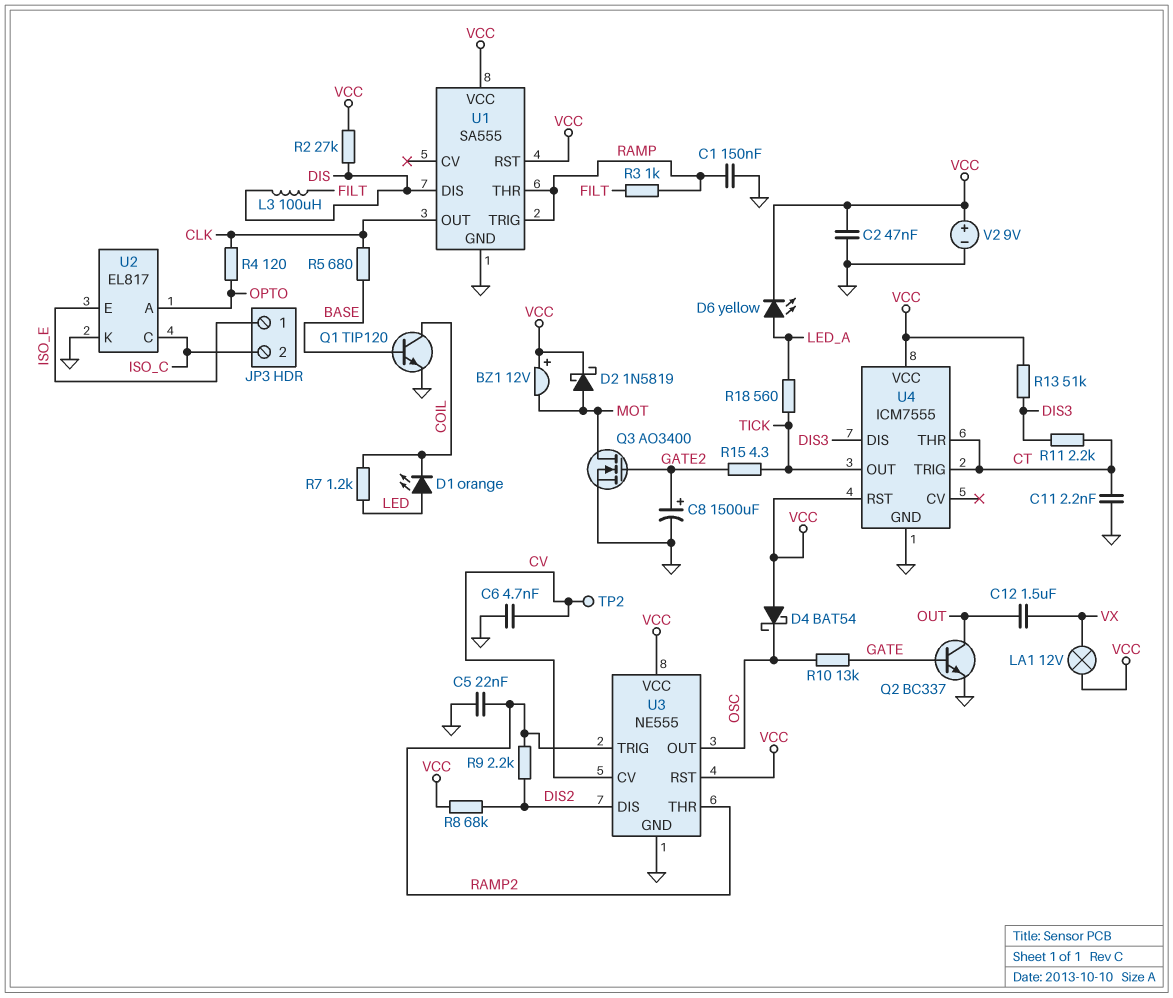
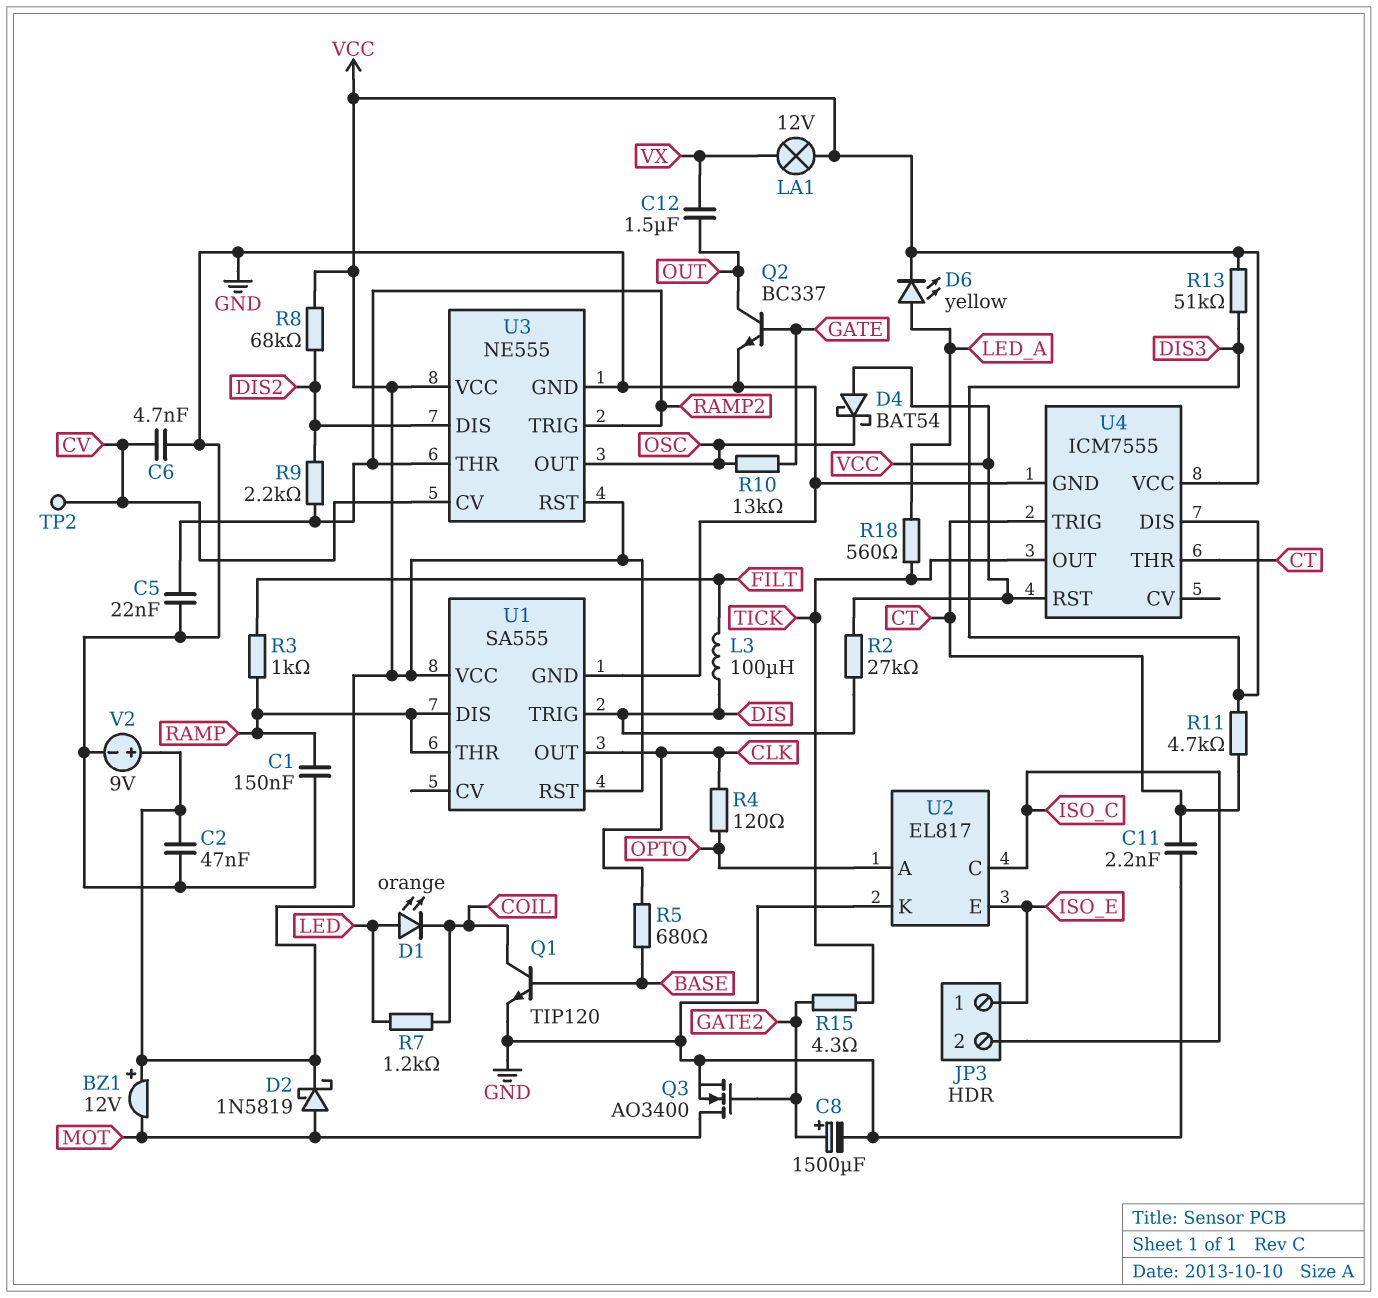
R11: 2.2k (CT, DIS3) -> 4.7k (CT, DIS3)
U1 pin DIS: DIS -> RAMP
U1 pin TRIG: RAMP -> DIS

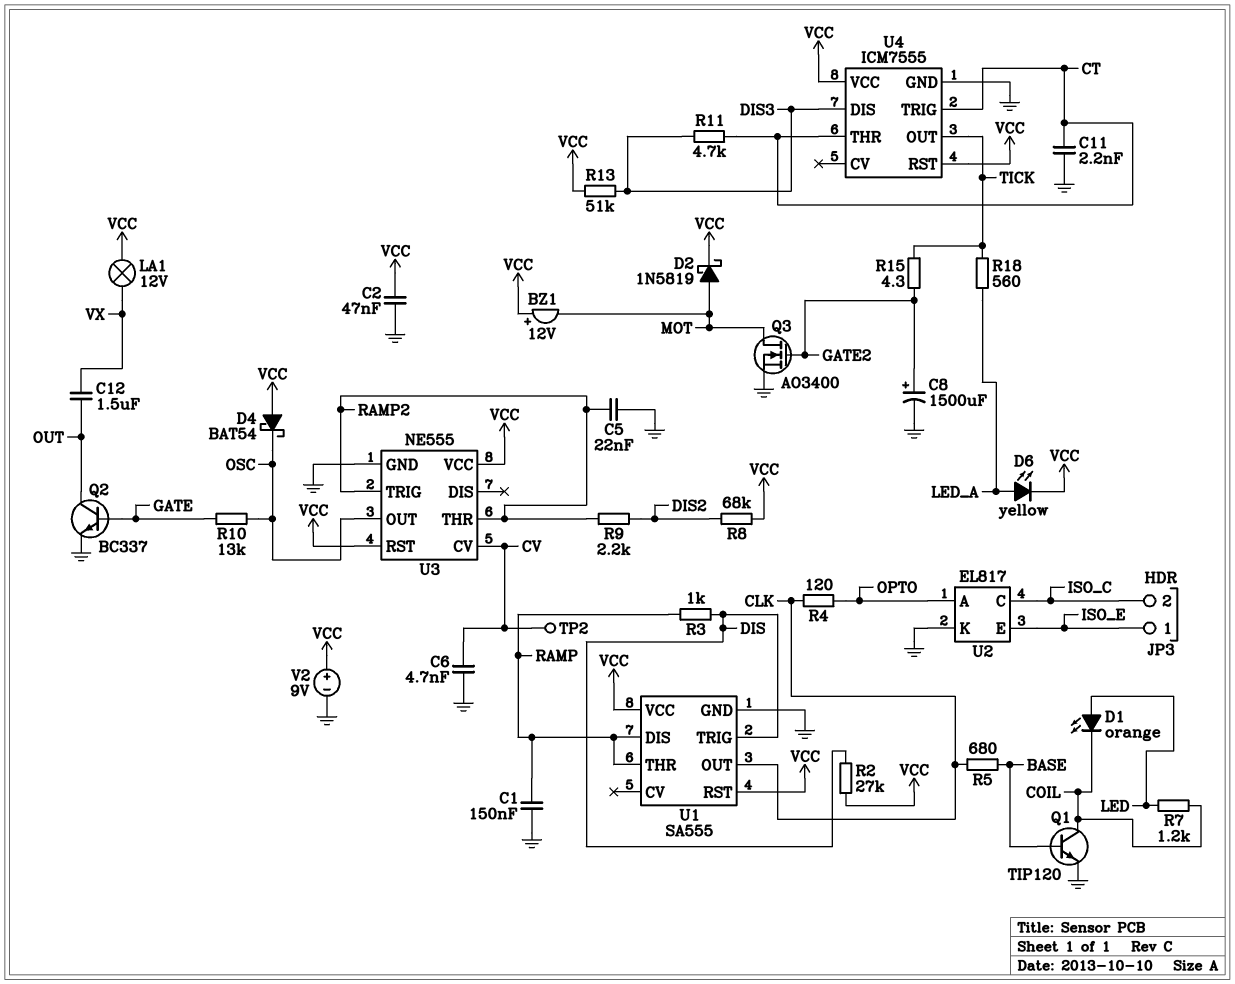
L3: 100uH (DIS, FILT) -> none
R3: 1k (FILT, RAMP) -> 1k (DIS, RAMP)
U3 pin DIS: DIS2 -> none

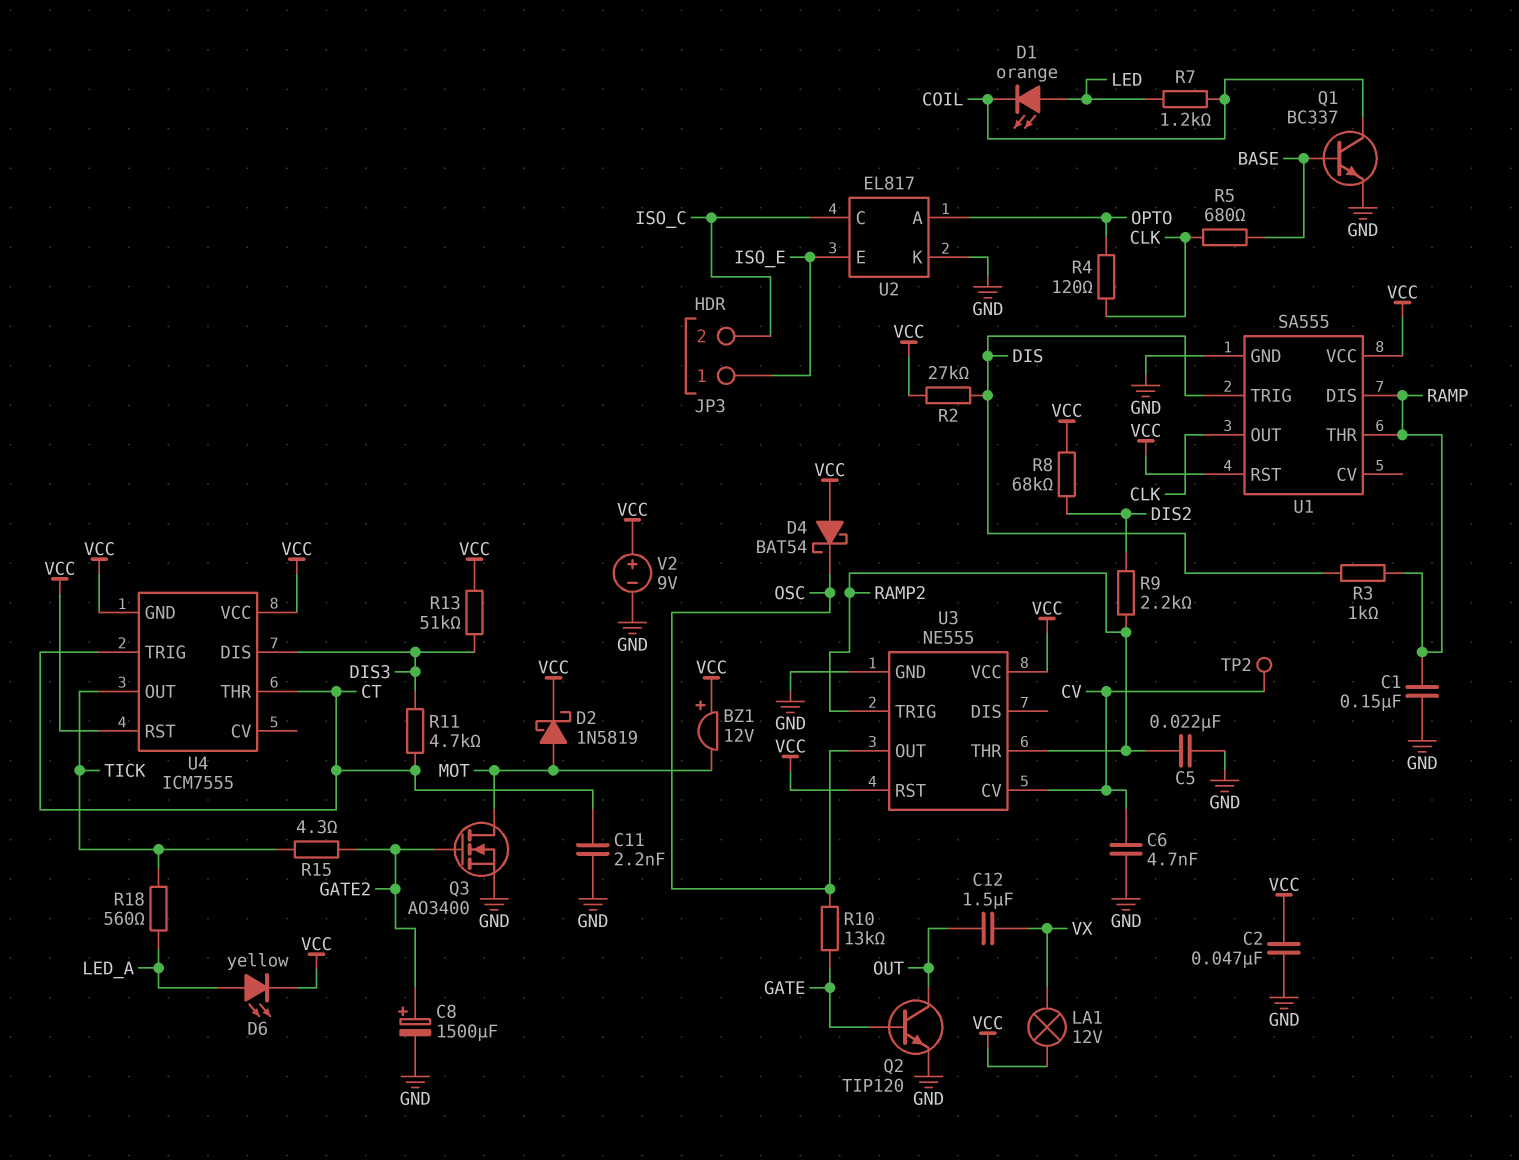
Q1: NPN TIP120 (B BASE, C COIL, E GND) -> NPN BC337 (B BASE, C COIL, E GND)
Q2: NPN BC337 (B GATE, C OUT, E GND) -> NPN TIP120 (B GATE, C OUT, E GND)
U4 pin GND: GND -> VCC

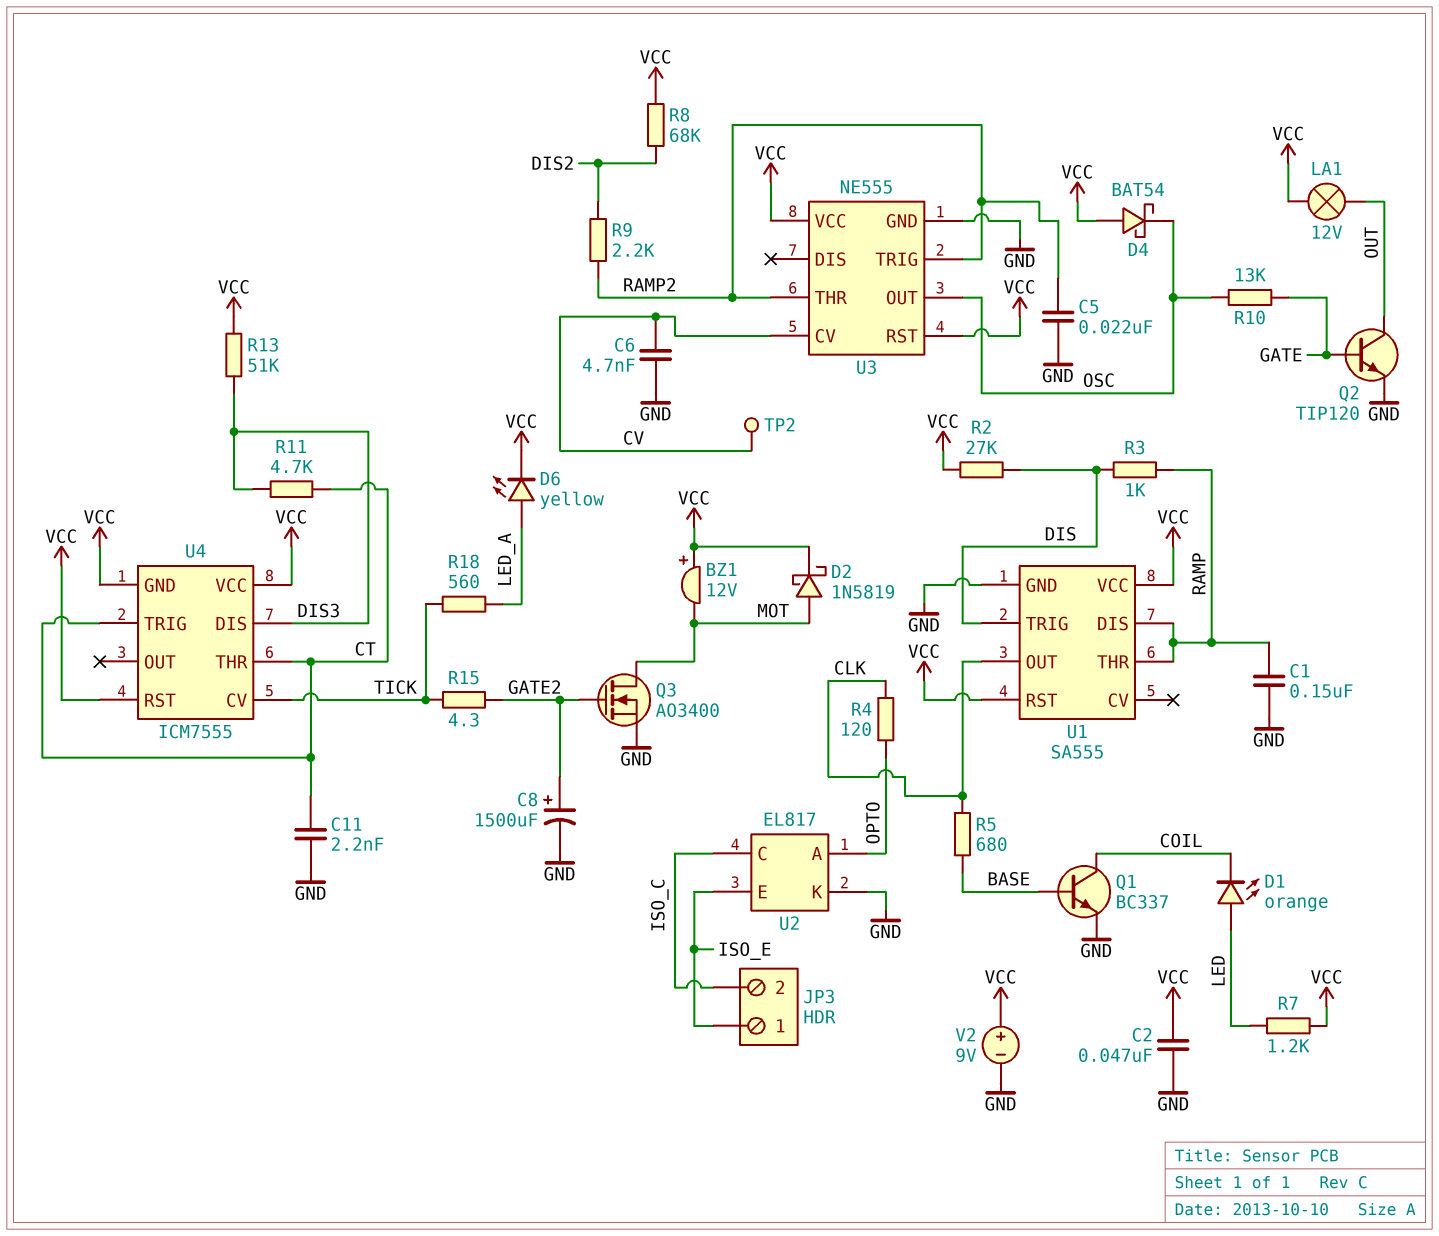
C12: 1.5uF (OUT, VX) -> none
LA1: lamp 12V (VCC, VX) -> lamp 12V (OUT, VCC)
R7: 1.2k (COIL, LED) -> 1.2k (LED, VCC)
U4 pin CV: none -> TICK
U4 pin OUT: TICK -> none

